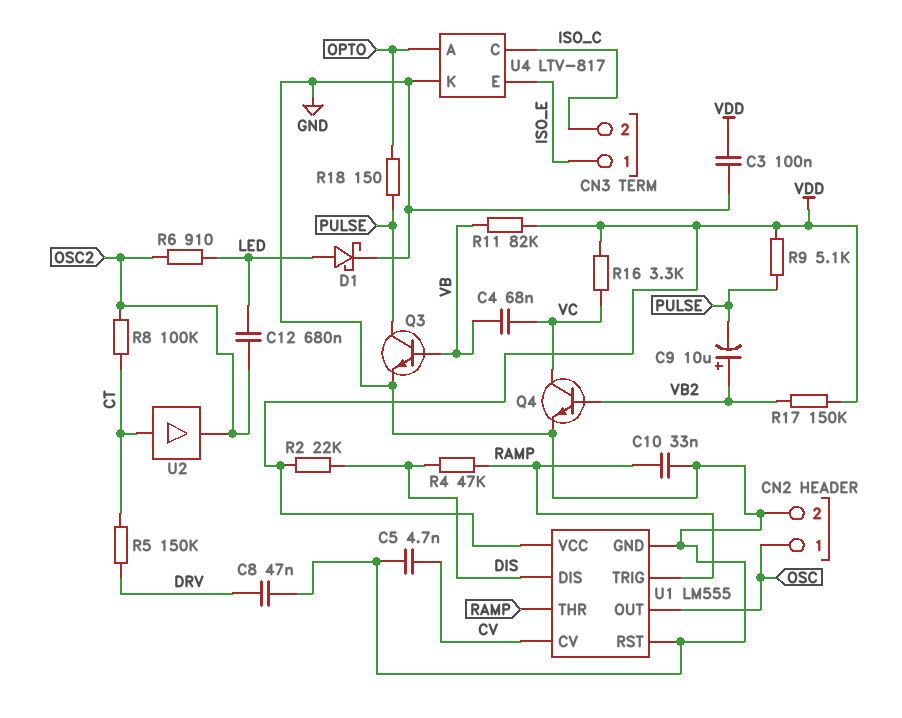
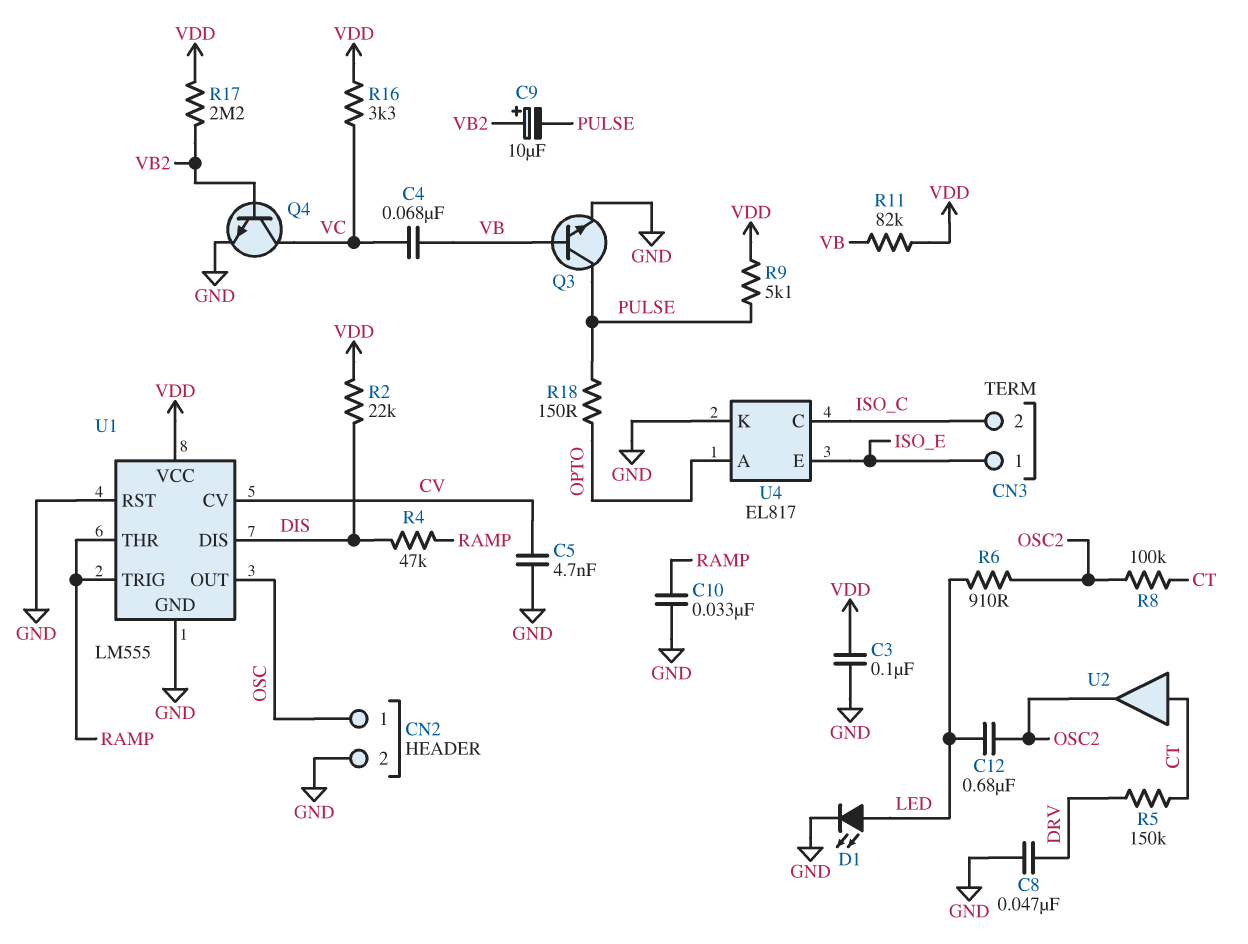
D1: schottky (A LED, K GND) -> LED (A LED, K GND)
R17: 150k (VB2, VDD) -> 2.2M (VB2, VDD)
U4: LTV-817 -> EL817

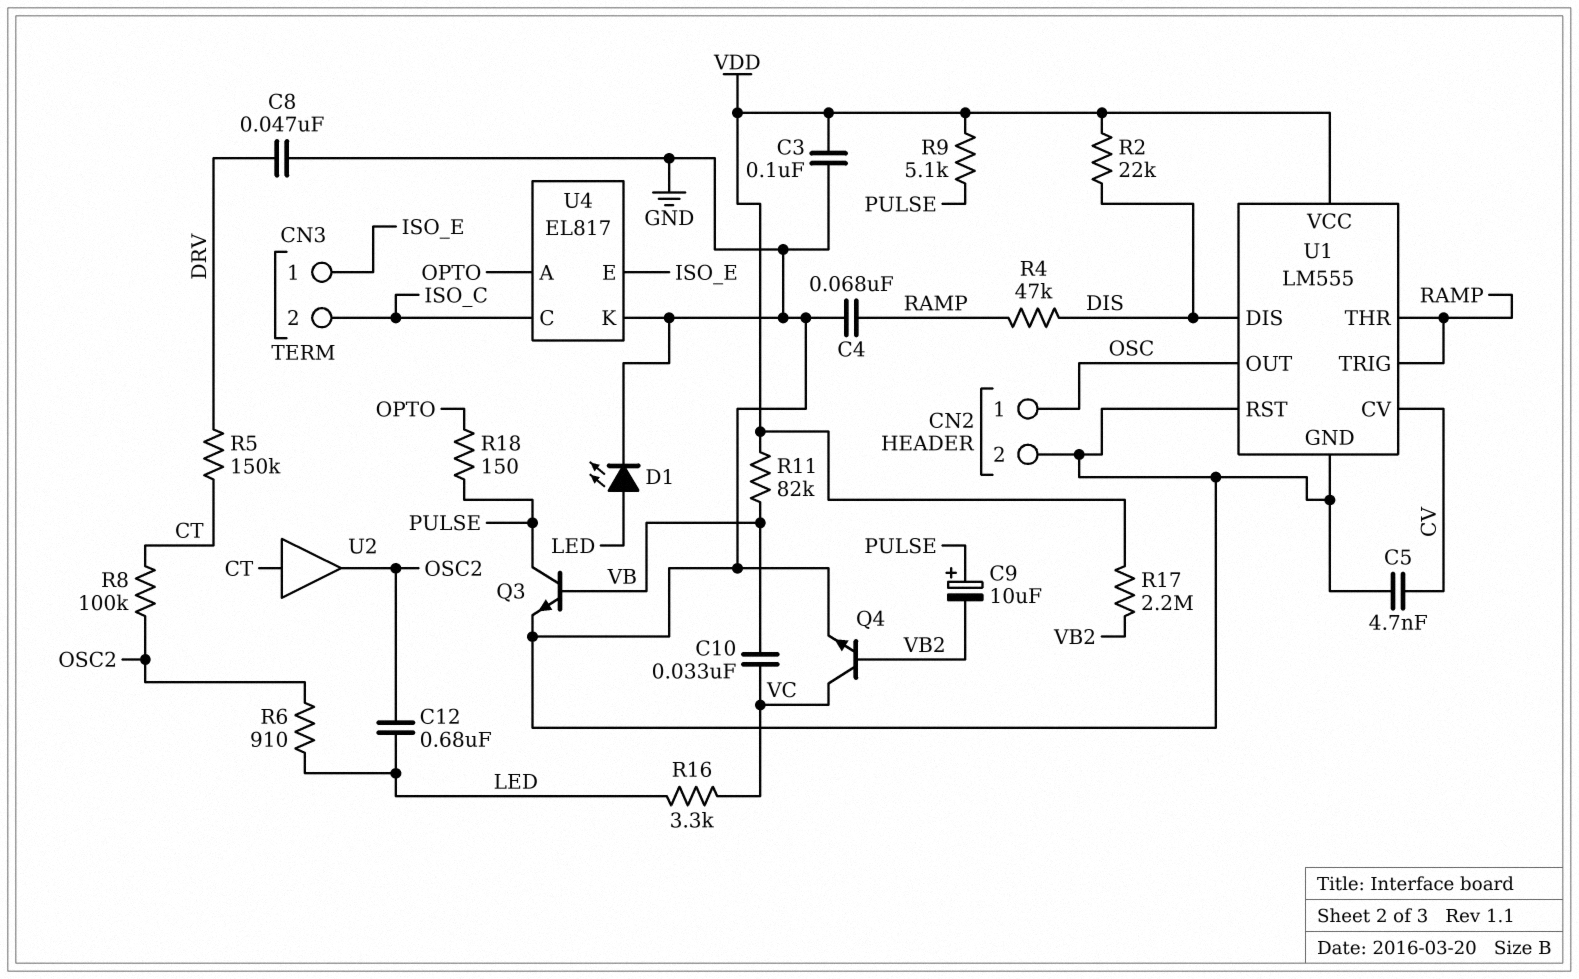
C4: 68nF (VB, VC) -> 68nF (GND, RAMP)
C9: 10uF (plus VB2, minus PULSE) -> 10uF (plus PULSE, minus VB2)
C10: 33nF (GND, RAMP) -> 33nF (VB, VC)
R16: 3.3k (VC, VDD) -> 3.3k (LED, VC)

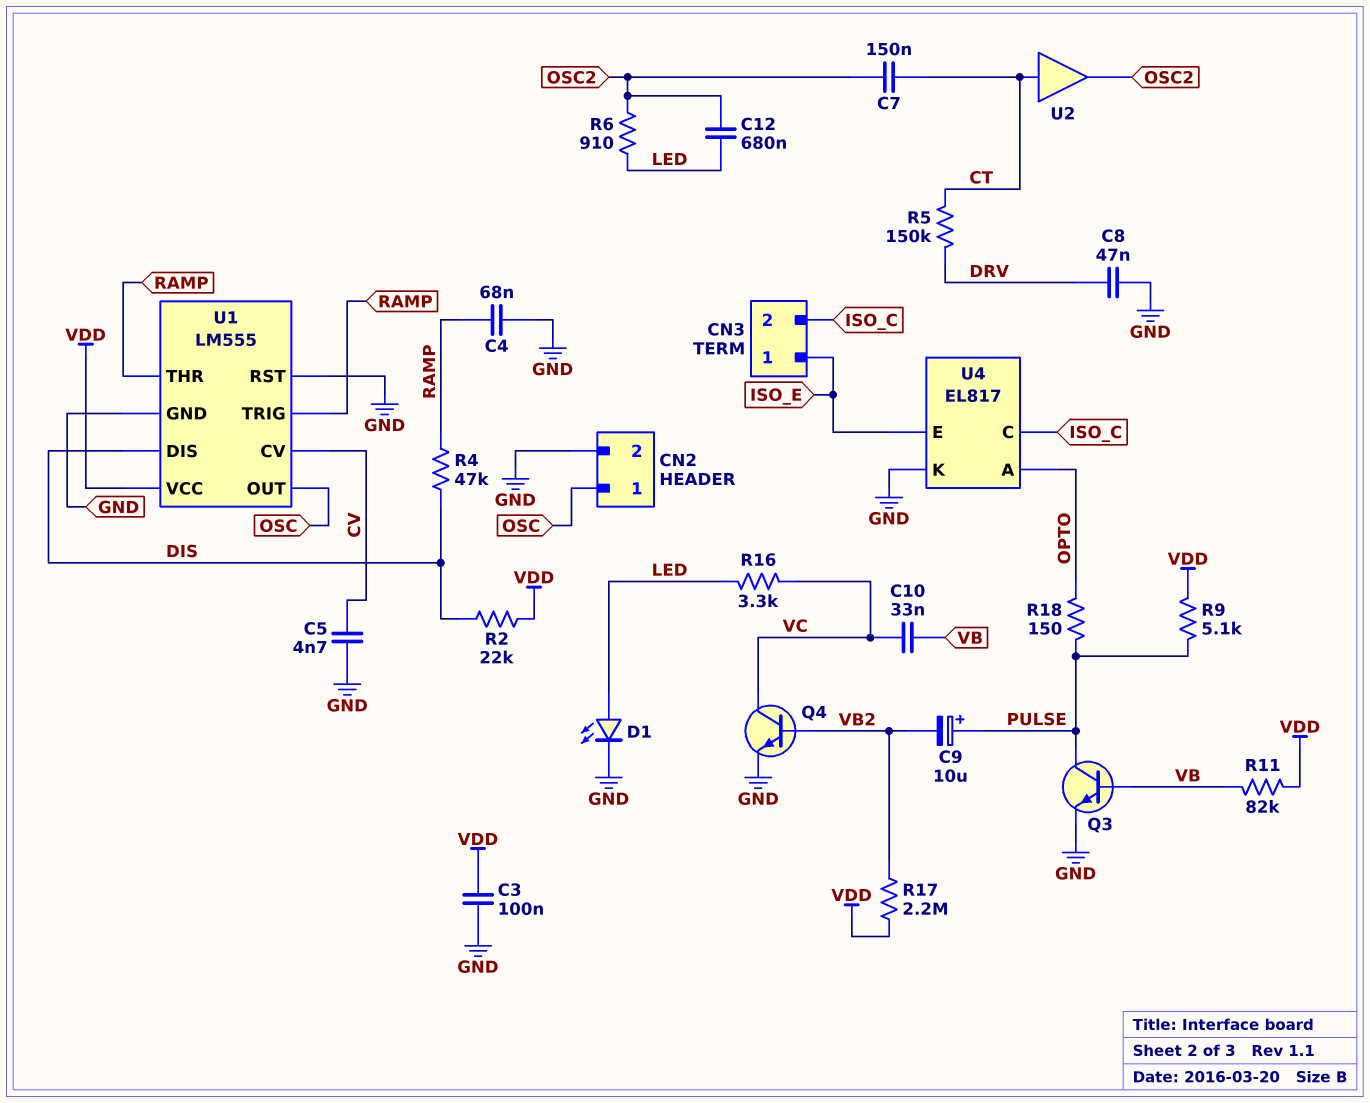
C7: none -> 150nF (CT, OSC2)
R8: 100k (CT, OSC2) -> none

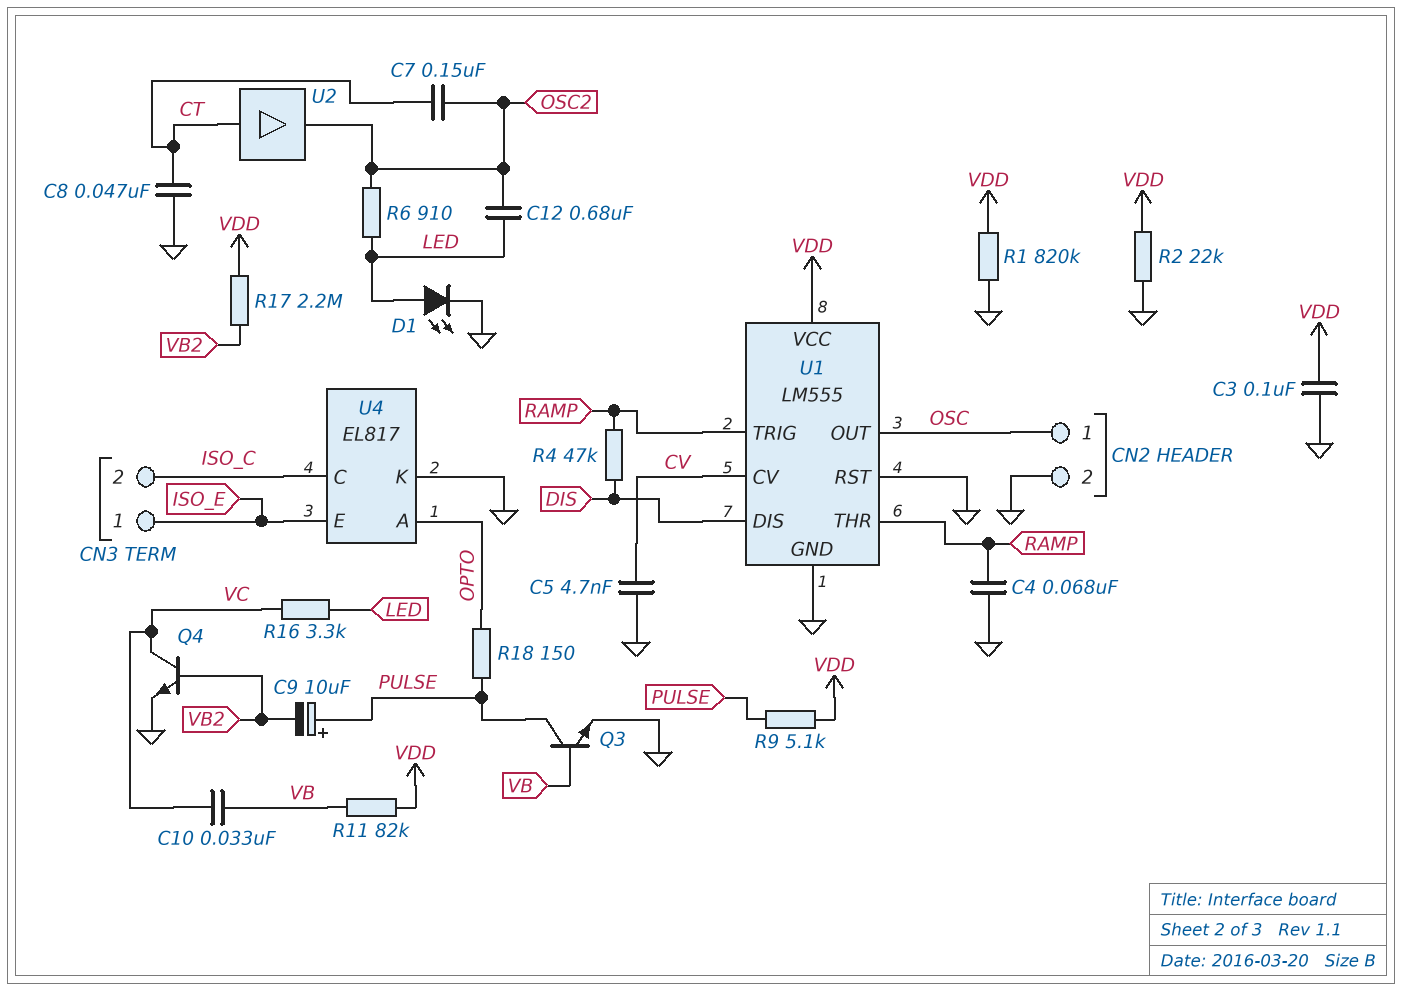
C8: 47nF (DRV, GND) -> 47nF (CT, GND)
R1: none -> 820k (GND, VDD)
R2: 22k (DIS, VDD) -> 22k (GND, VDD)
R5: 150k (CT, DRV) -> none

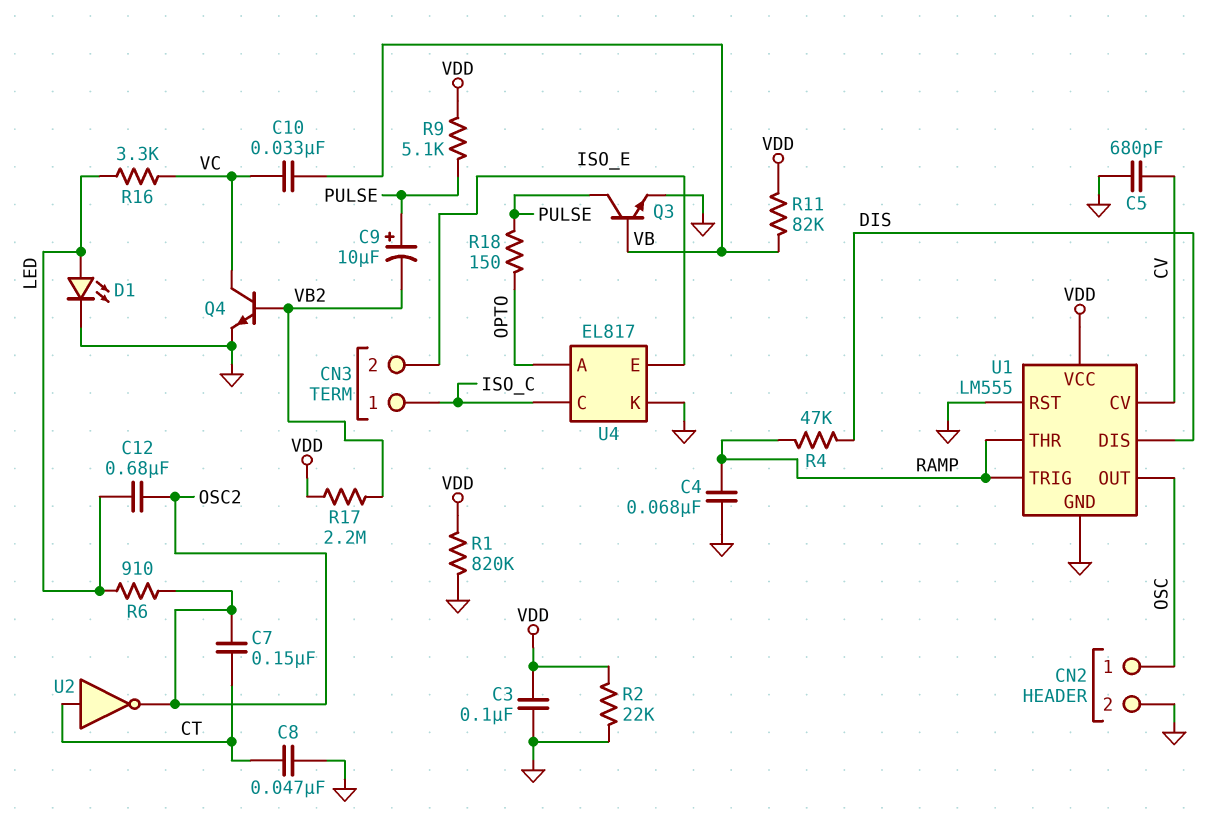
C5: 4.7nF (CV, GND) -> 680pF (CV, GND)
CN3 pin 1: ISO_E -> ISO_C
CN3 pin 2: ISO_C -> ISO_E
U2: buffer (in CT, out OSC2) -> NOT (in CT, out OSC2)

